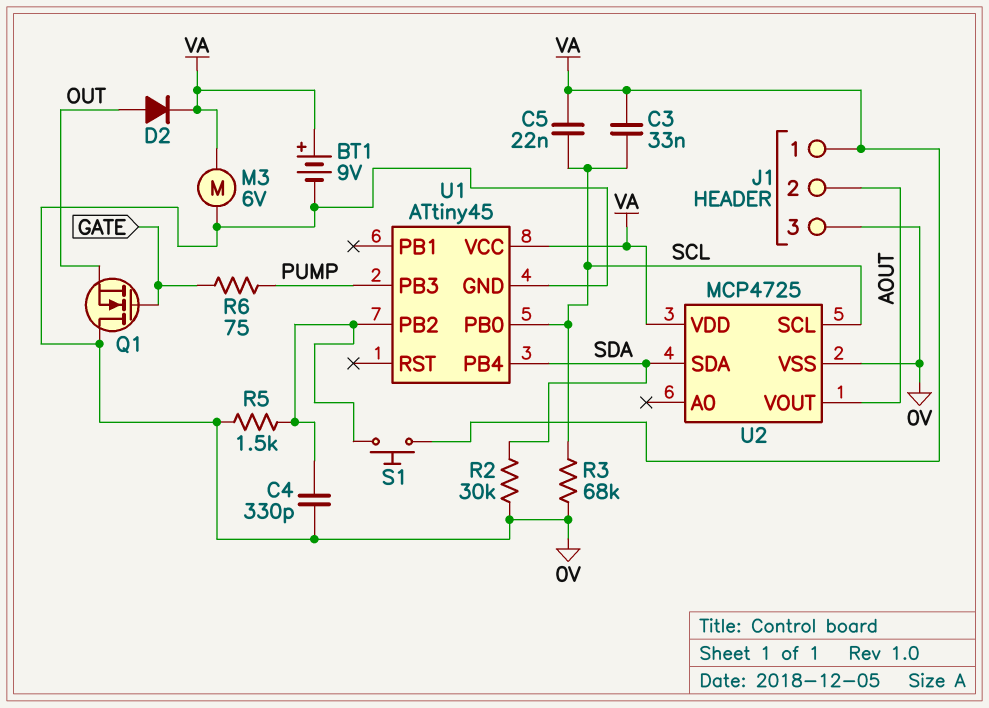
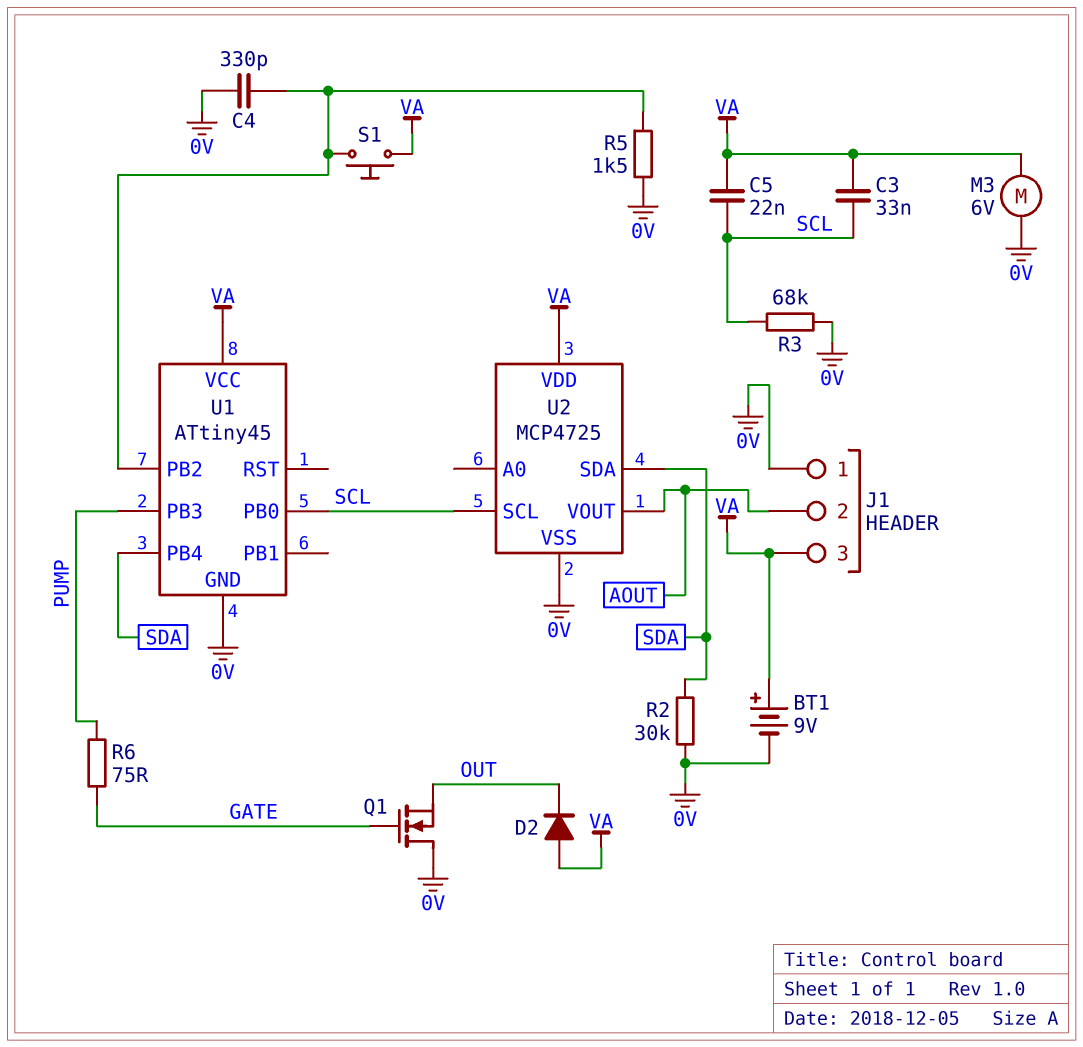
D2: diode (A OUT, K VA) -> diode (A VA, K OUT)
J1 pin 1: VA -> 0V
J1 pin 3: 0V -> VA

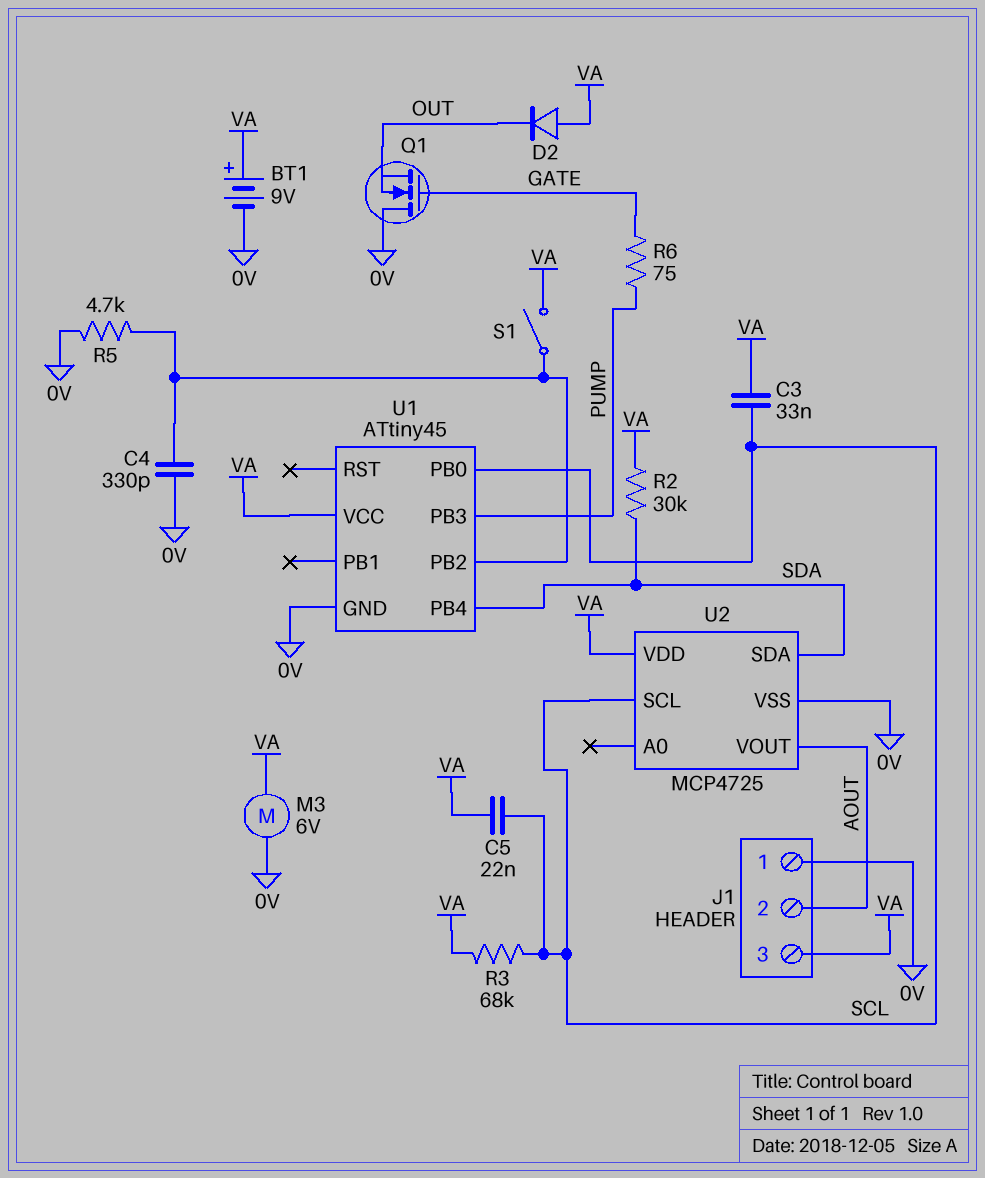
R2: 30k (0V, SDA) -> 30k (SDA, VA)
R3: 68k (0V, SCL) -> 68k (SCL, VA)
R5: 1.5k (0V, U1/PB2) -> 4.7k (0V, U1/PB2)
S1: button (U1/PB2, VA) -> switch (U1/PB2, VA)

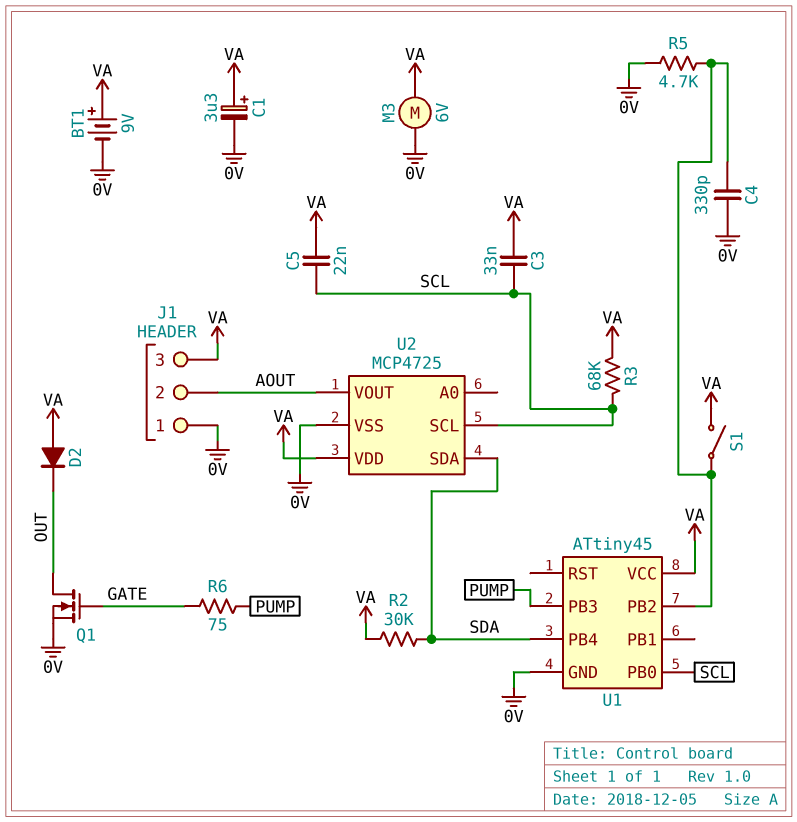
C1: none -> 3.3uF (plus VA, minus 0V)
Q1: NMOS (G GATE, D 0V, S OUT) -> NMOS (G GATE, D OUT, S 0V)

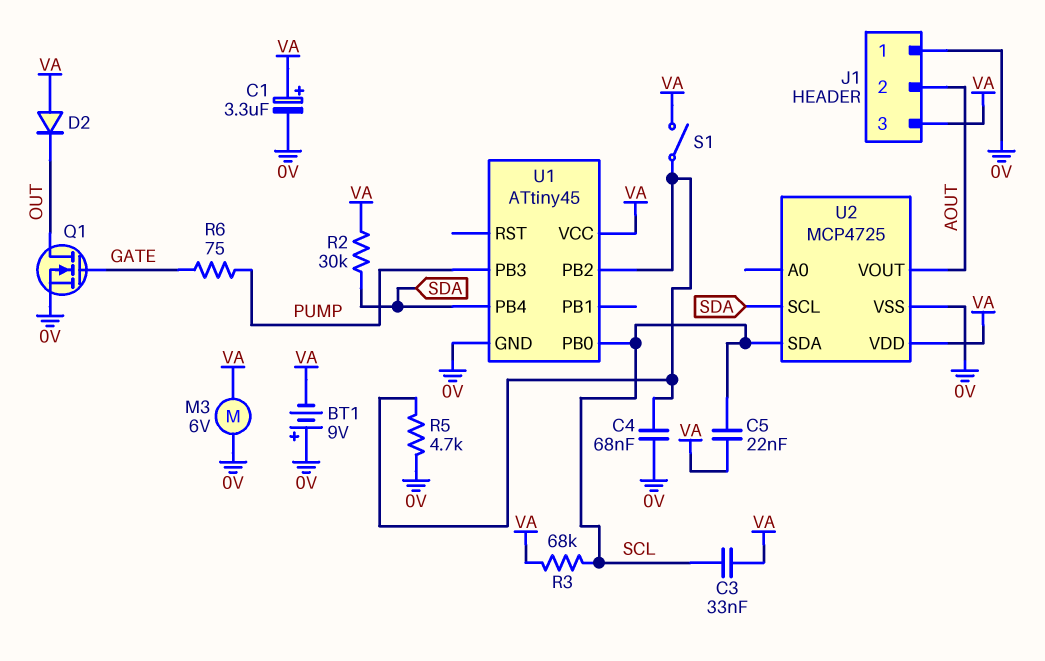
BT1: 9V (plus VA, minus 0V) -> 9V (plus 0V, minus VA)
C4: 330pF (0V, U1/PB2) -> 68nF (0V, U1/PB2)
U2 pin SCL: SCL -> SDA
U2 pin SDA: SDA -> SCL

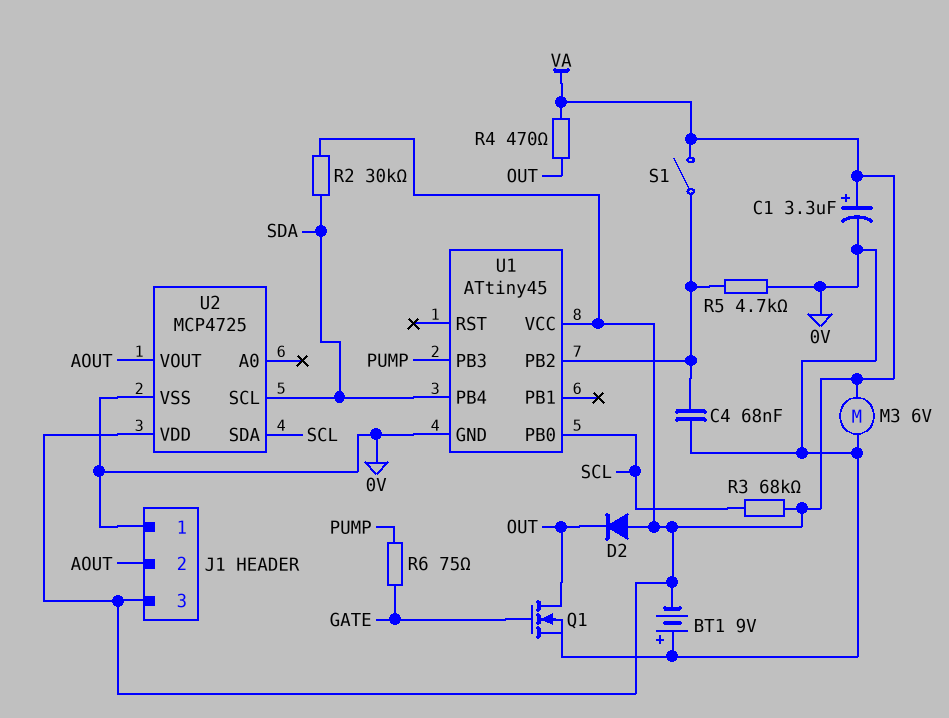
C3: 33nF (SCL, VA) -> none
C5: 22nF (SCL, VA) -> none
R4: none -> 470 (OUT, VA)

